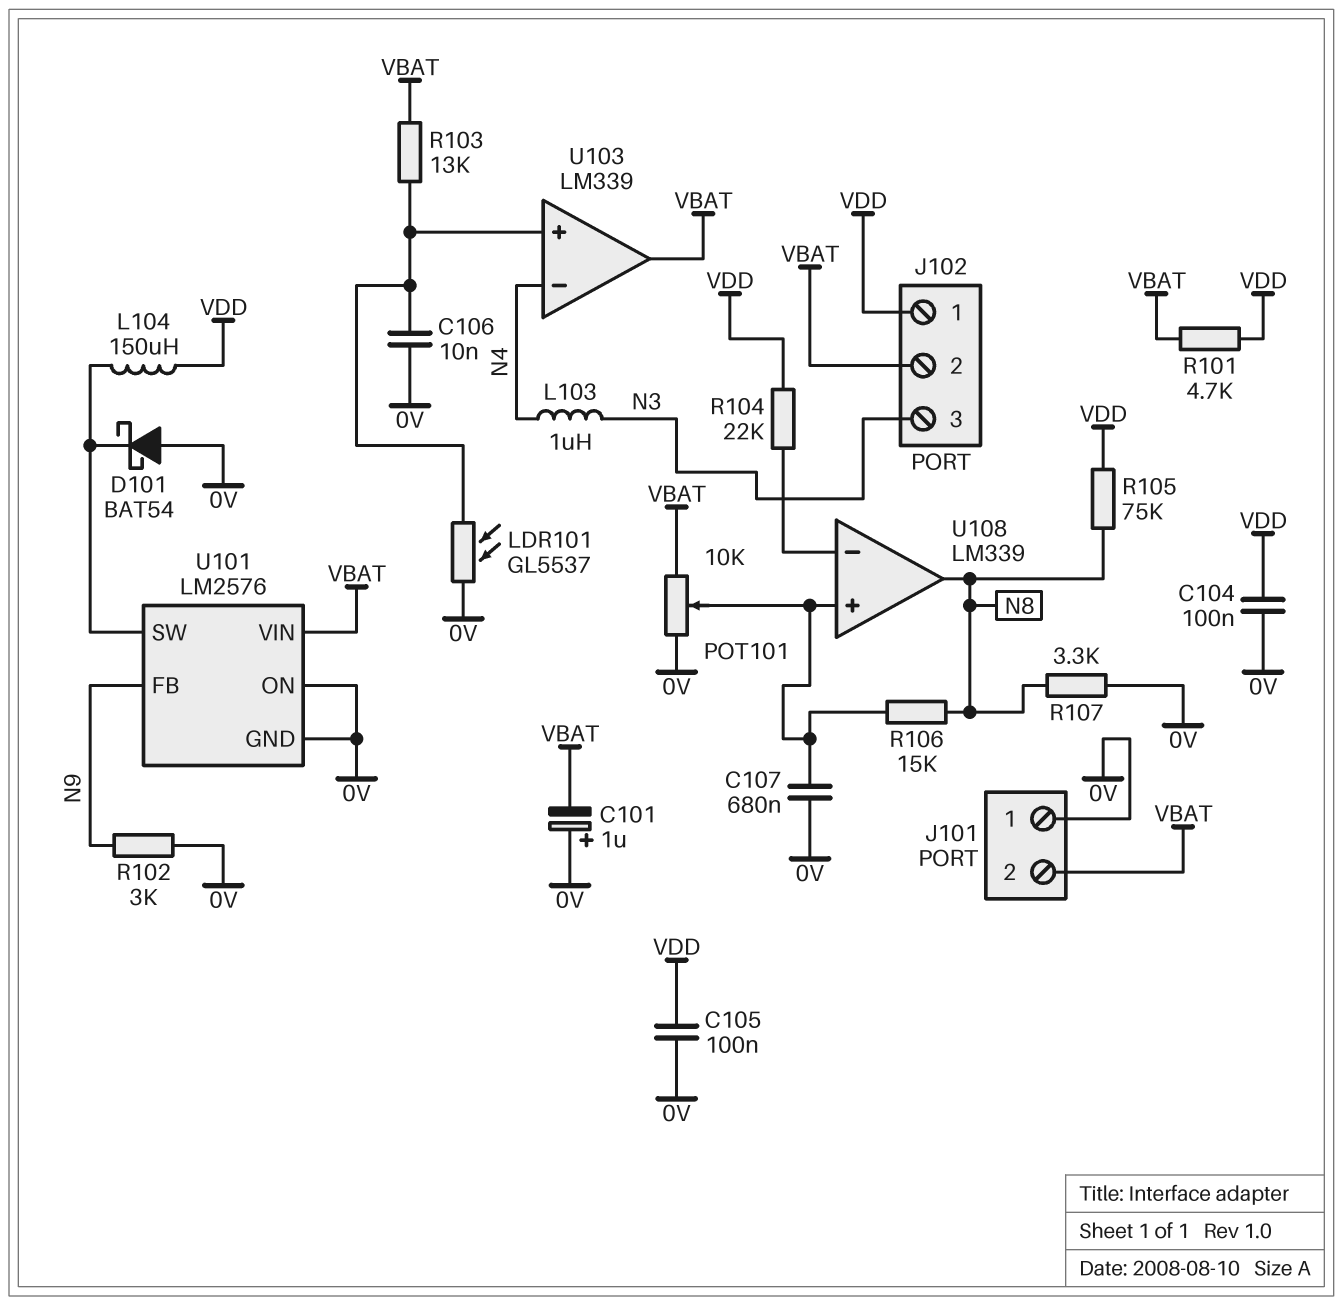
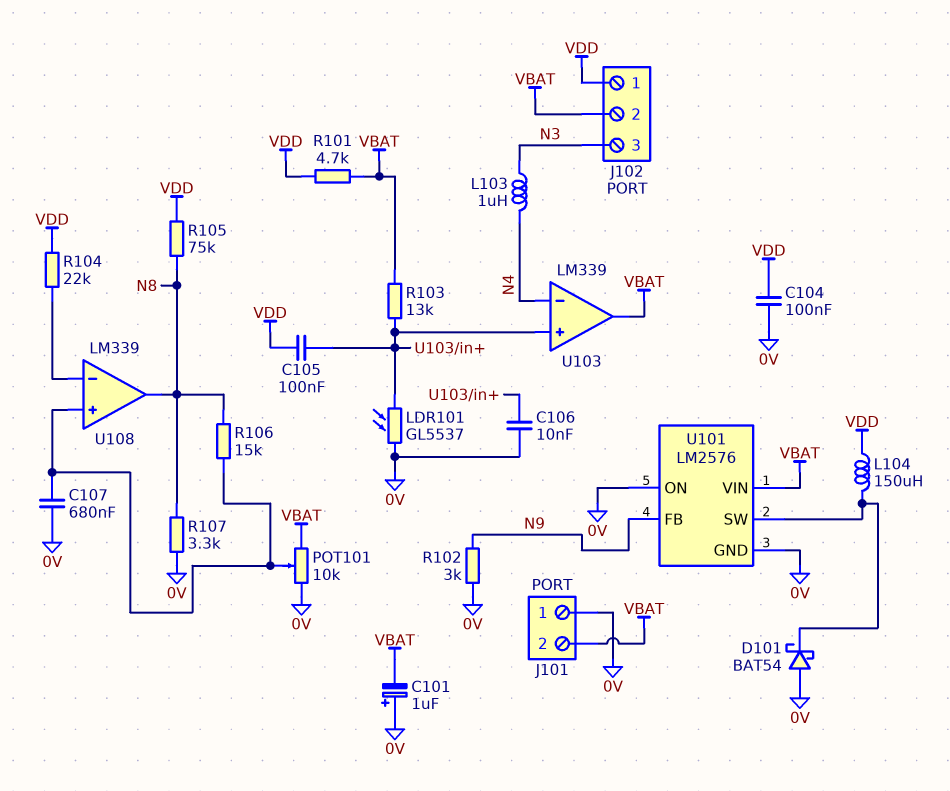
C105: 100nF (0V, VDD) -> 100nF (U103/in+, VDD)

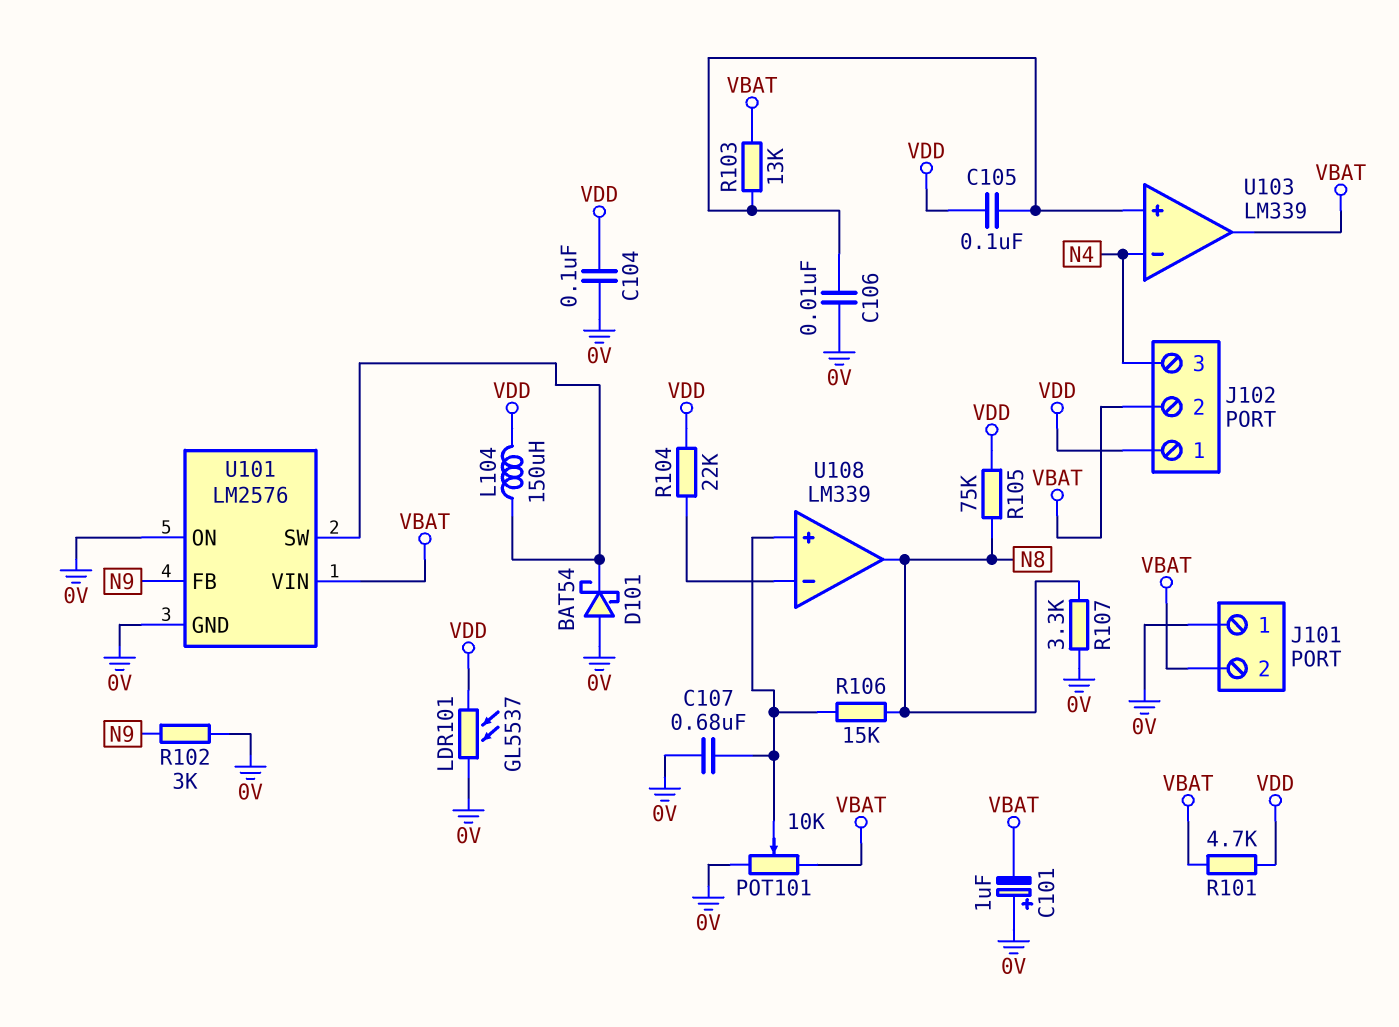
J102 pin 3: N3 -> N4
L103: 1uH (N3, N4) -> none
LDR101: GL5537 (0V, U103/in+) -> GL5537 (0V, VDD)

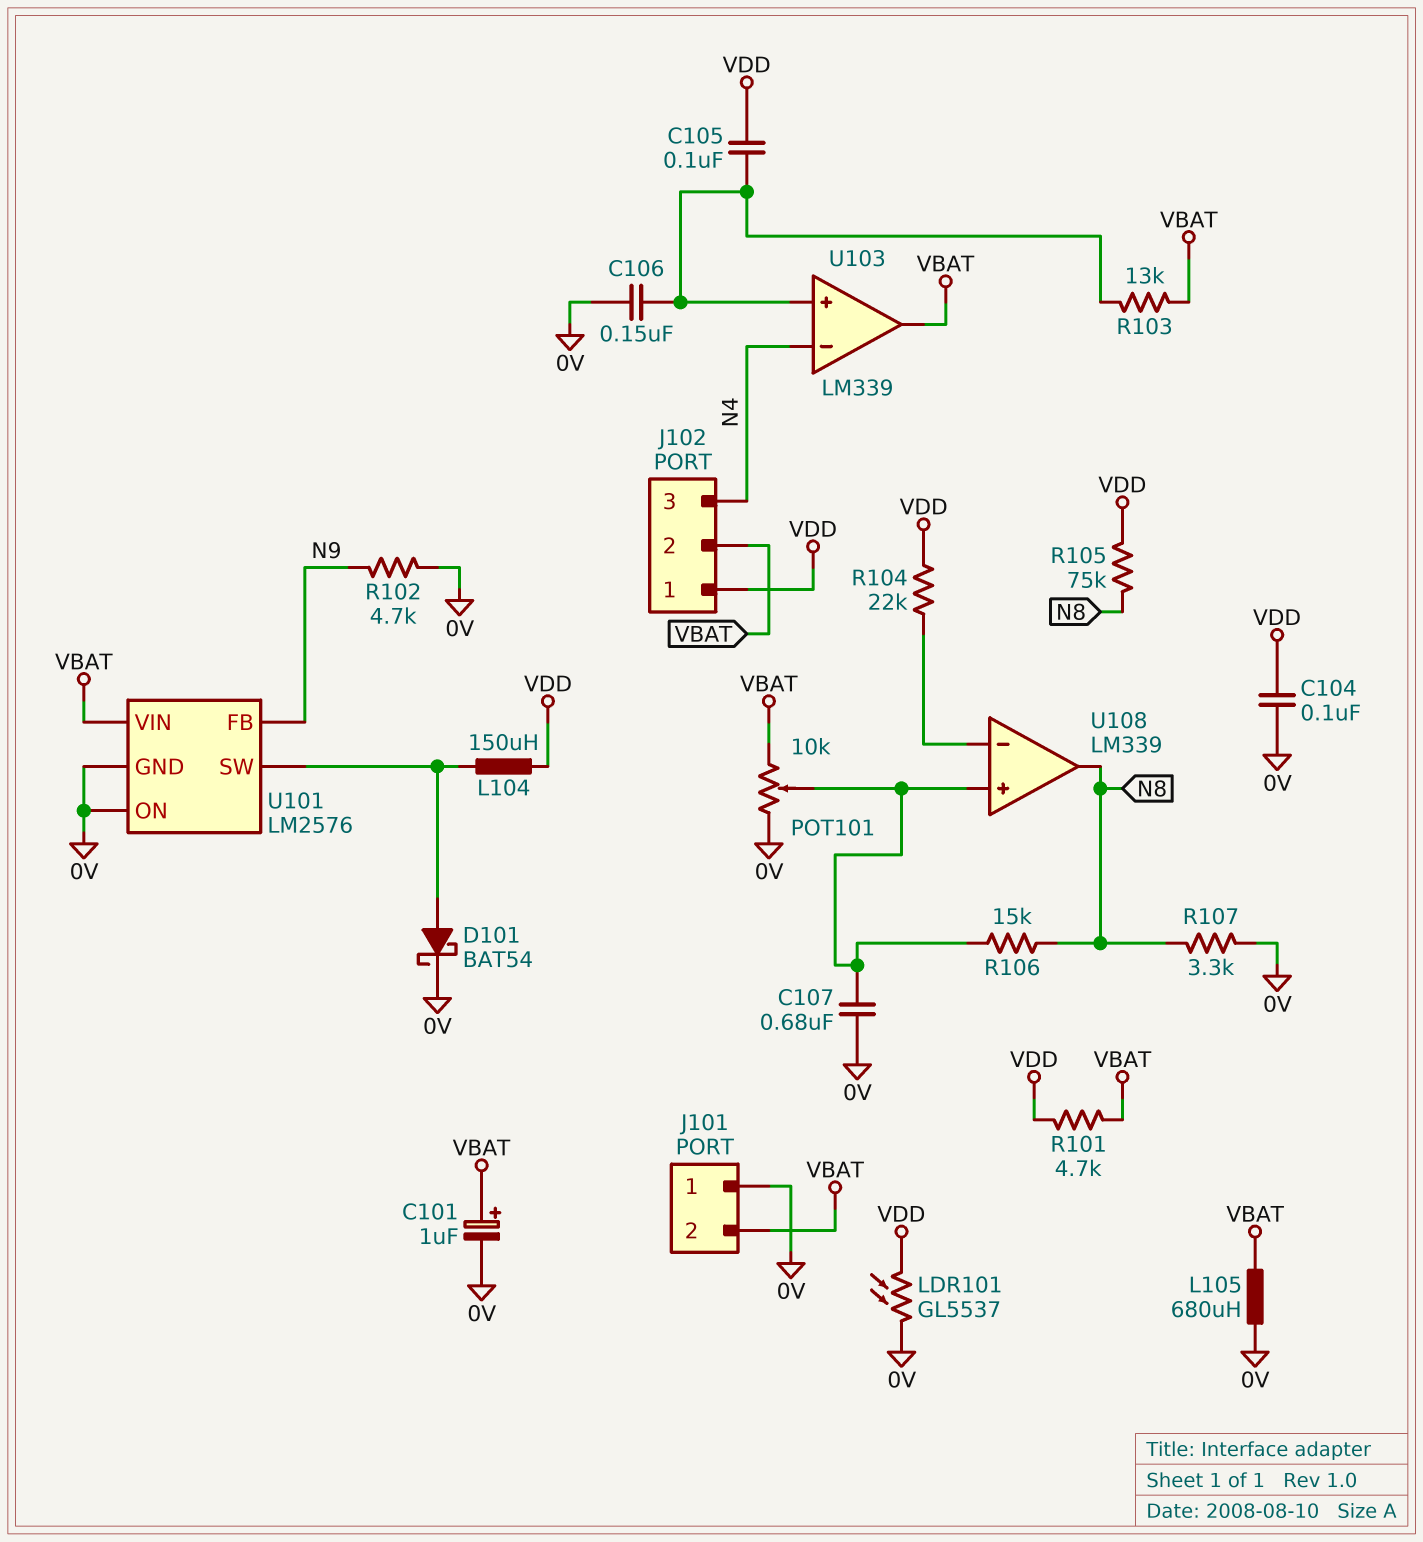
C101: 1uF (plus 0V, minus VBAT) -> 1uF (plus VBAT, minus 0V)
C106: 10nF (0V, U103/in+) -> 150nF (0V, U103/in+)
D101: schottky BAT54 (A 0V, K U101/SW) -> schottky BAT54 (A U101/SW, K 0V)
L105: none -> 680uH (0V, VBAT)
R102: 3k (0V, N9) -> 4.7k (0V, N9)

